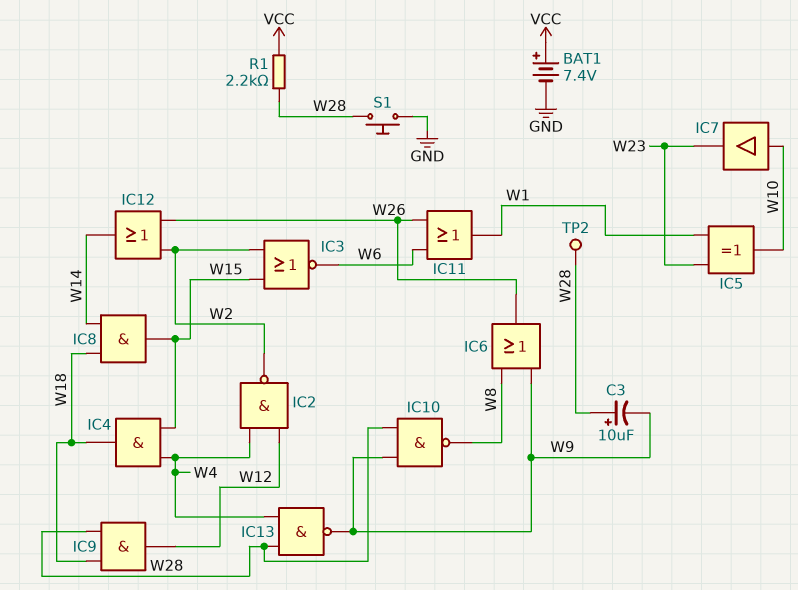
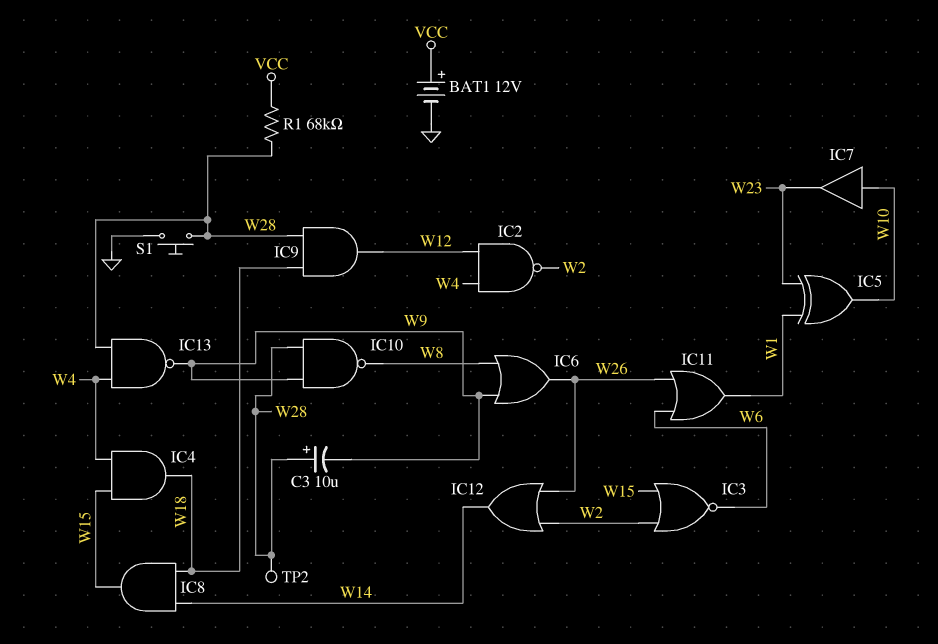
BAT1: 7.4V (plus VCC, minus GND) -> 12V (plus VCC, minus GND)
R1: 2.2k (VCC, W28) -> 68k (VCC, W28)

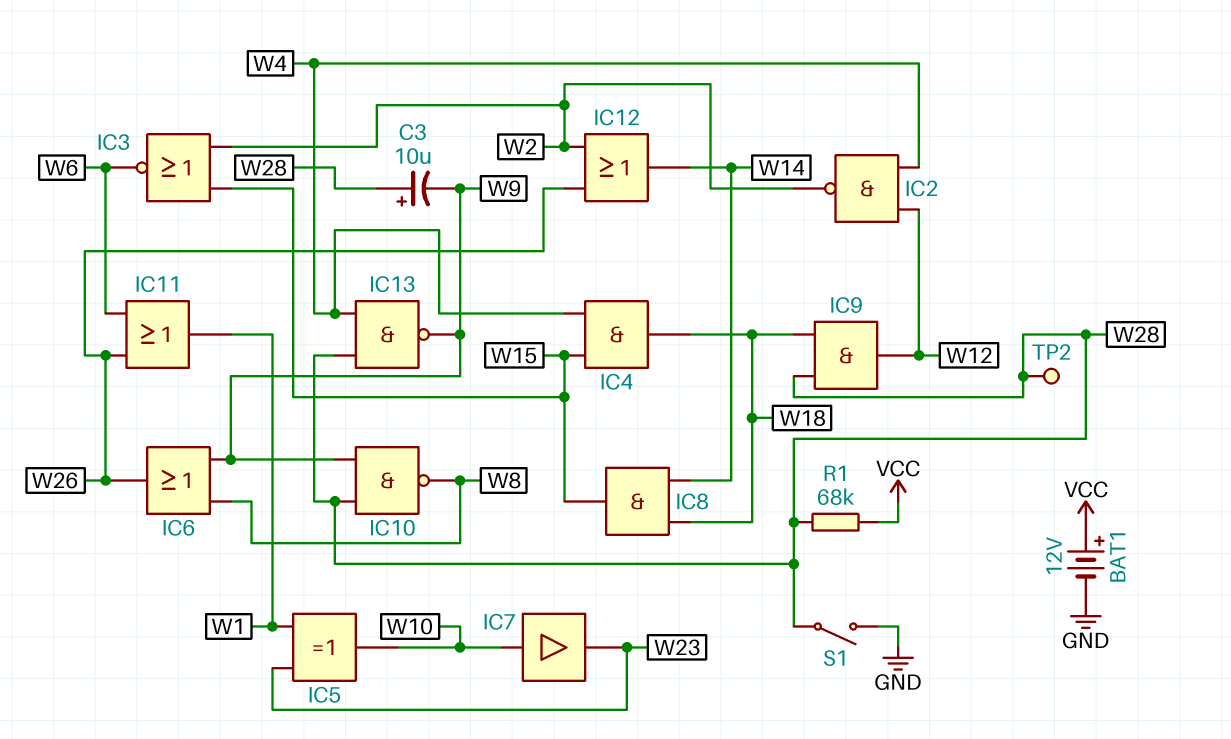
S1: button (GND, W28) -> switch (GND, W28)

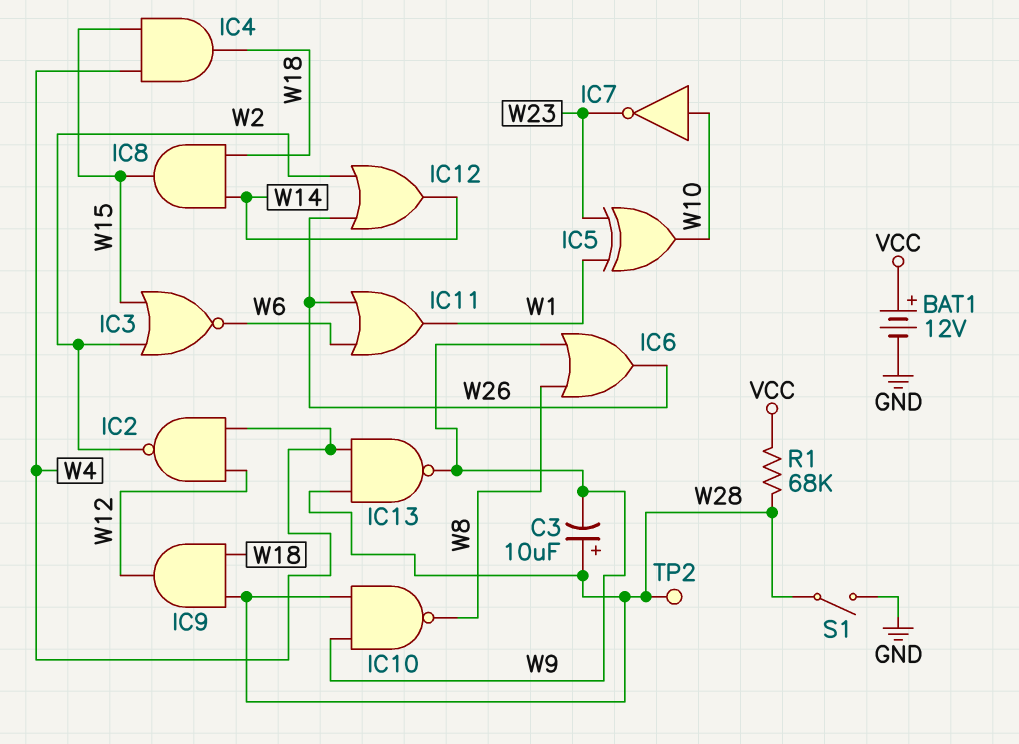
IC7: buffer (in W10, out W23) -> NOT (in W10, out W23)

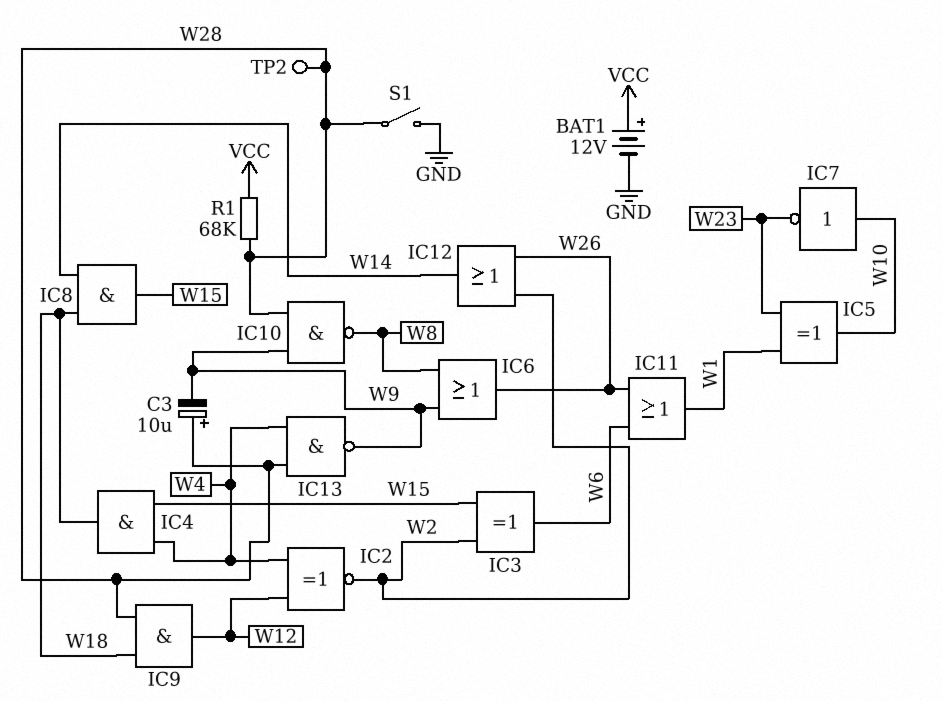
IC2: NAND (in W4, in W12, out W2) -> XNOR (in W4, in W12, out W2)
IC3: NOR (in W2, in W15, out W6) -> XOR (in W2, in W15, out W6)

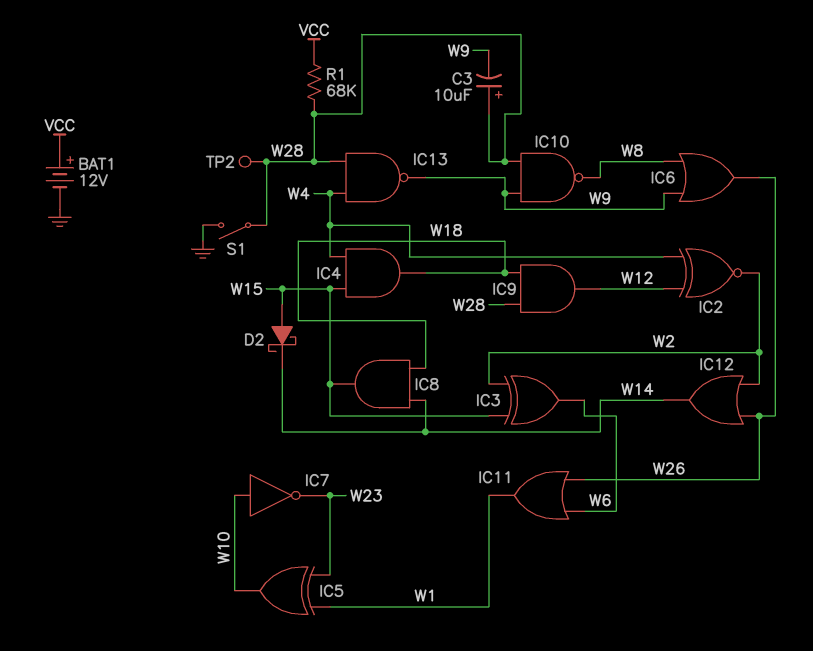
D2: none -> schottky (A W15, K W14)

